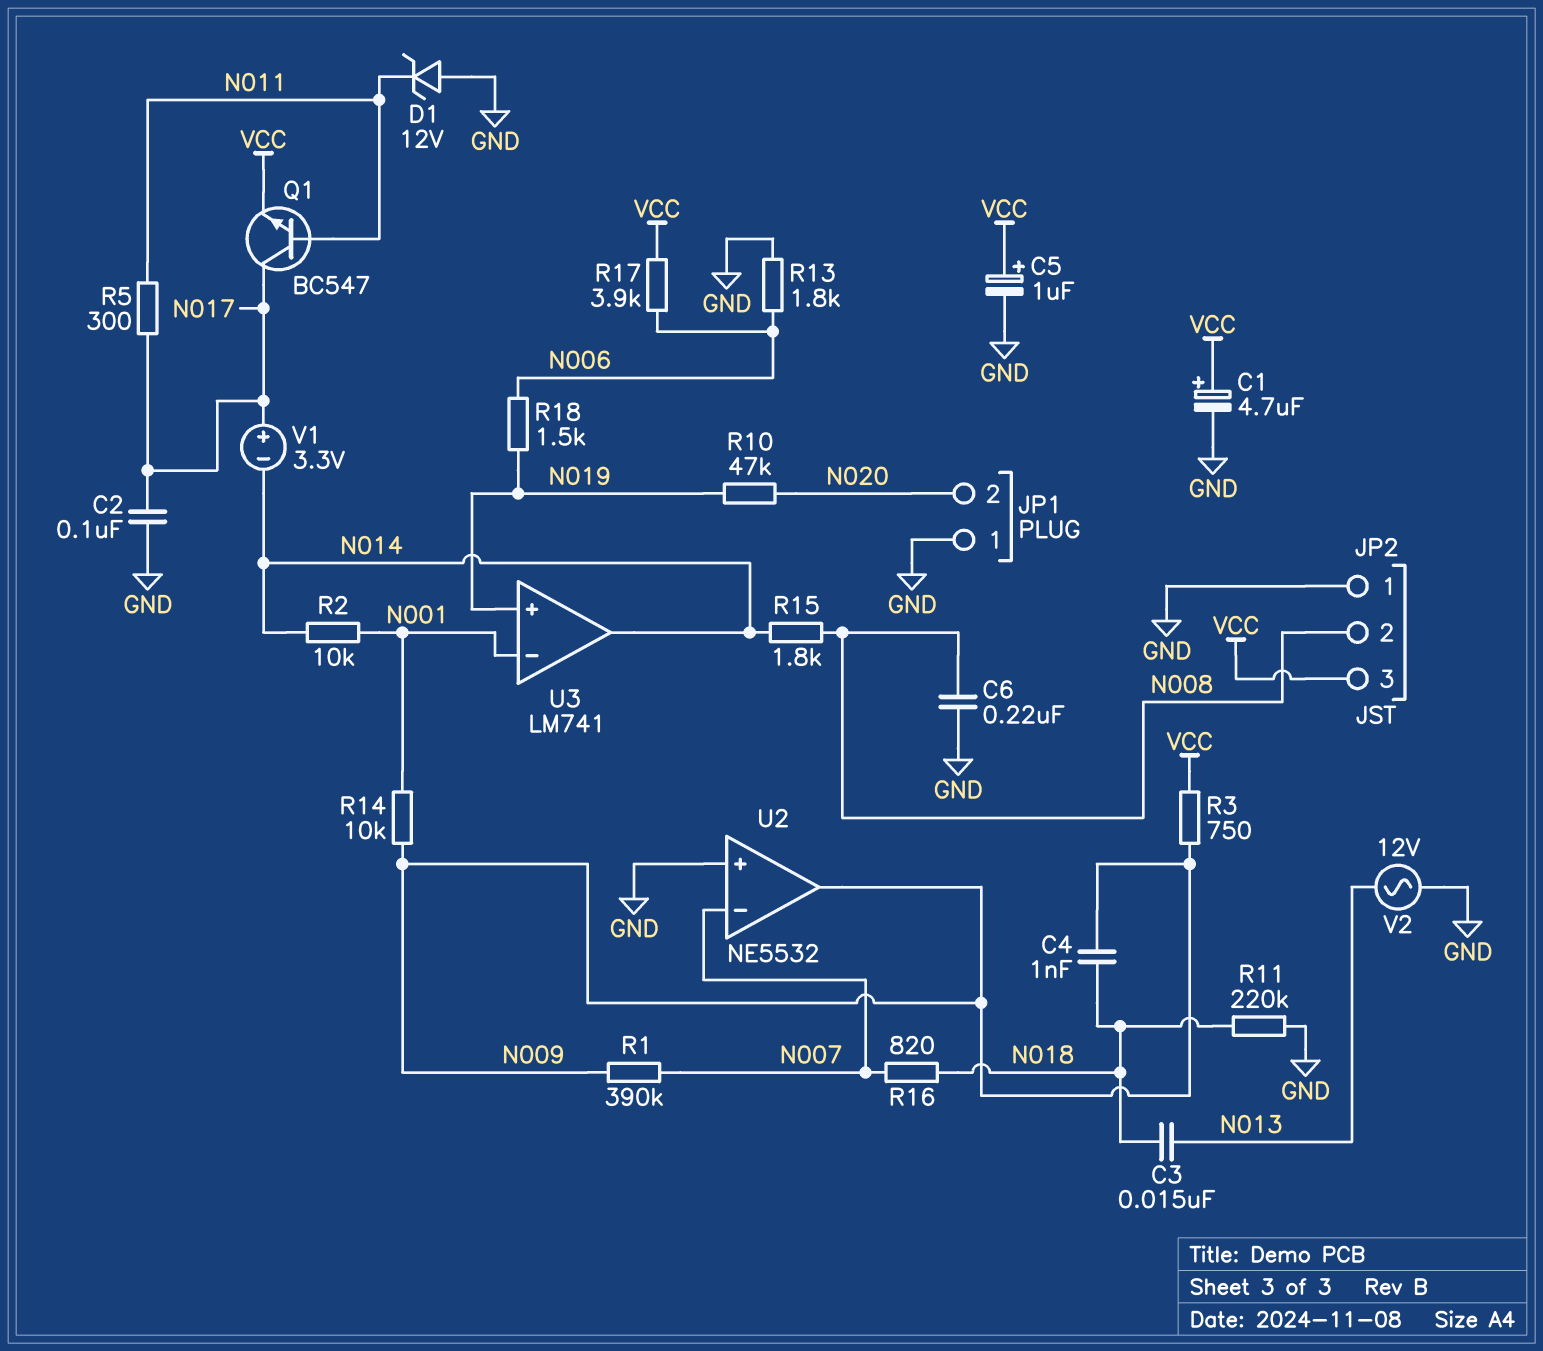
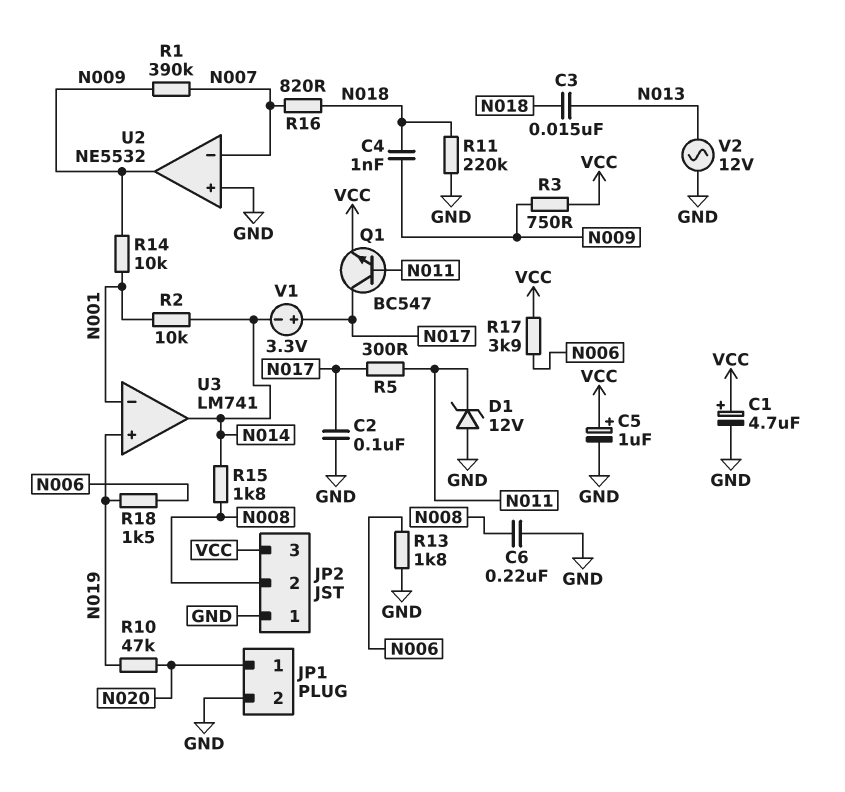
JP1 pin 1: GND -> N020
JP1 pin 2: N020 -> GND

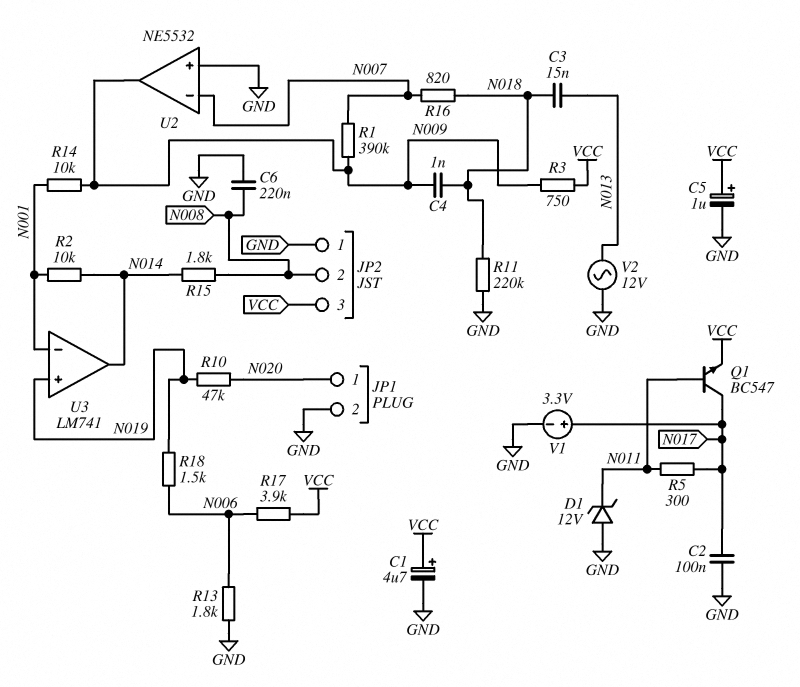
V1: 3.3V (plus N017, minus N014) -> 3.3V (plus N017, minus GND)

